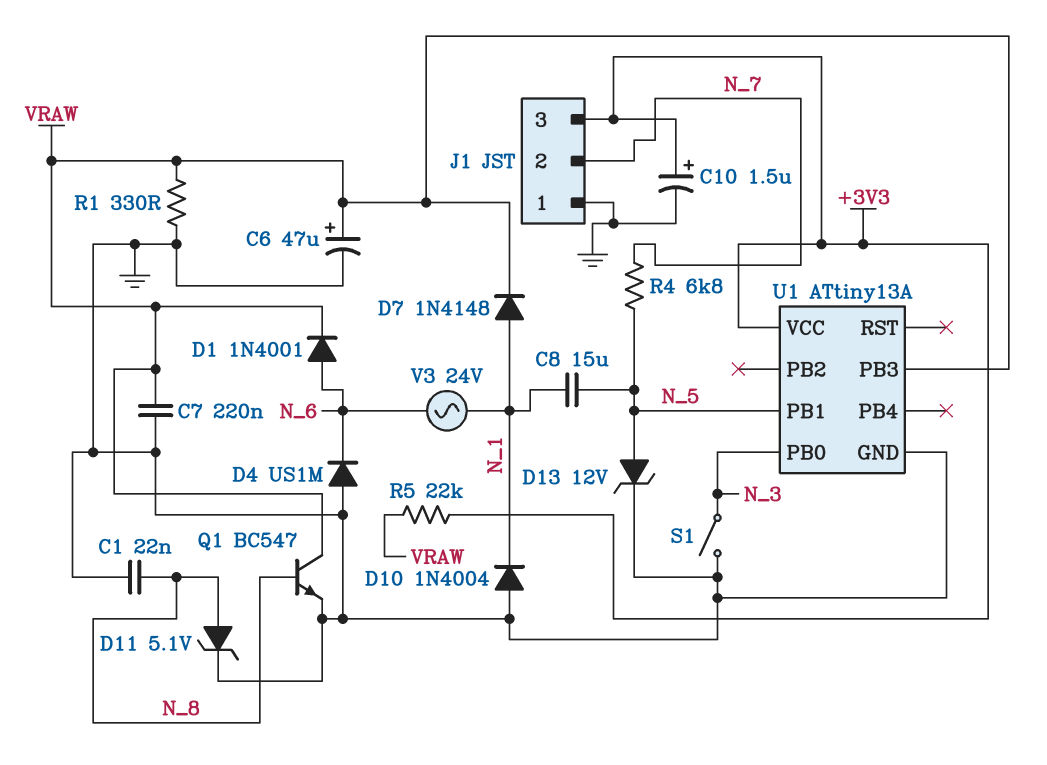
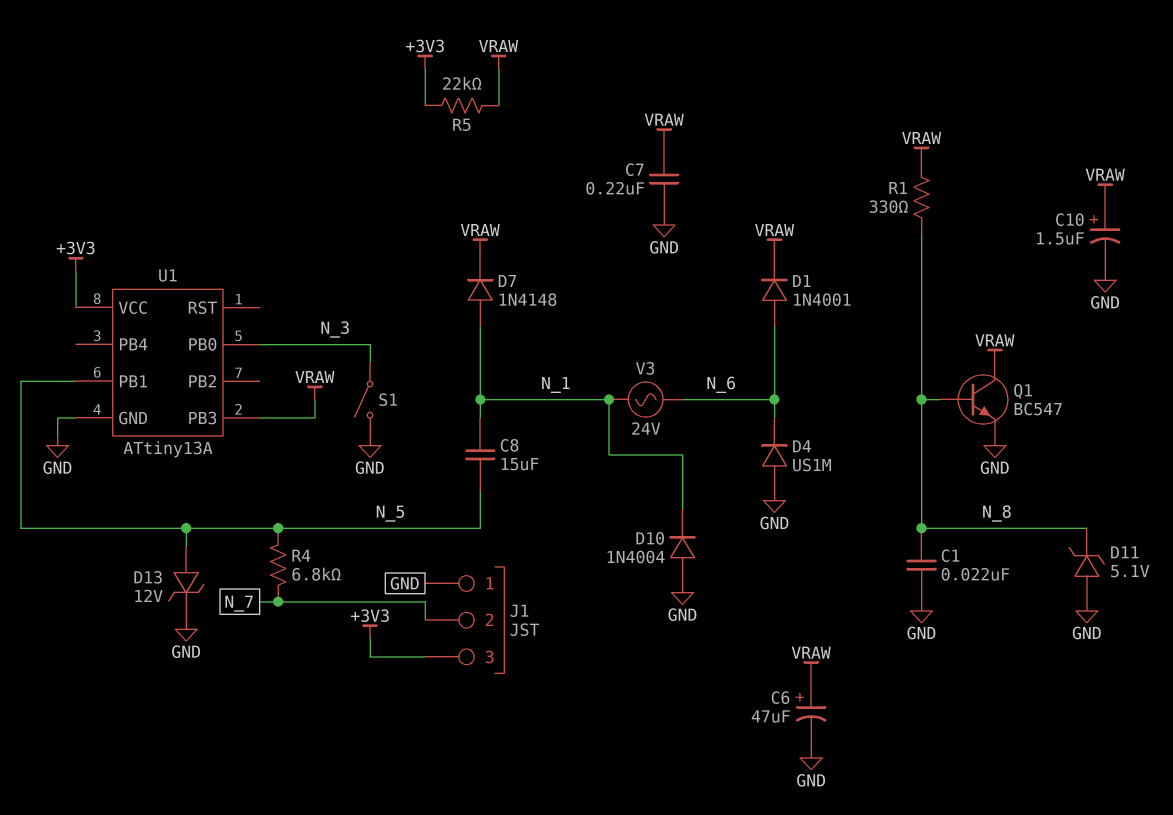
C10: 1.5uF (plus +3V3, minus GND) -> 1.5uF (plus VRAW, minus GND)
D11: zener 5.1V (A N_8, K GND) -> zener 5.1V (A GND, K N_8)
R1: 330 (GND, VRAW) -> 330 (N_8, VRAW)

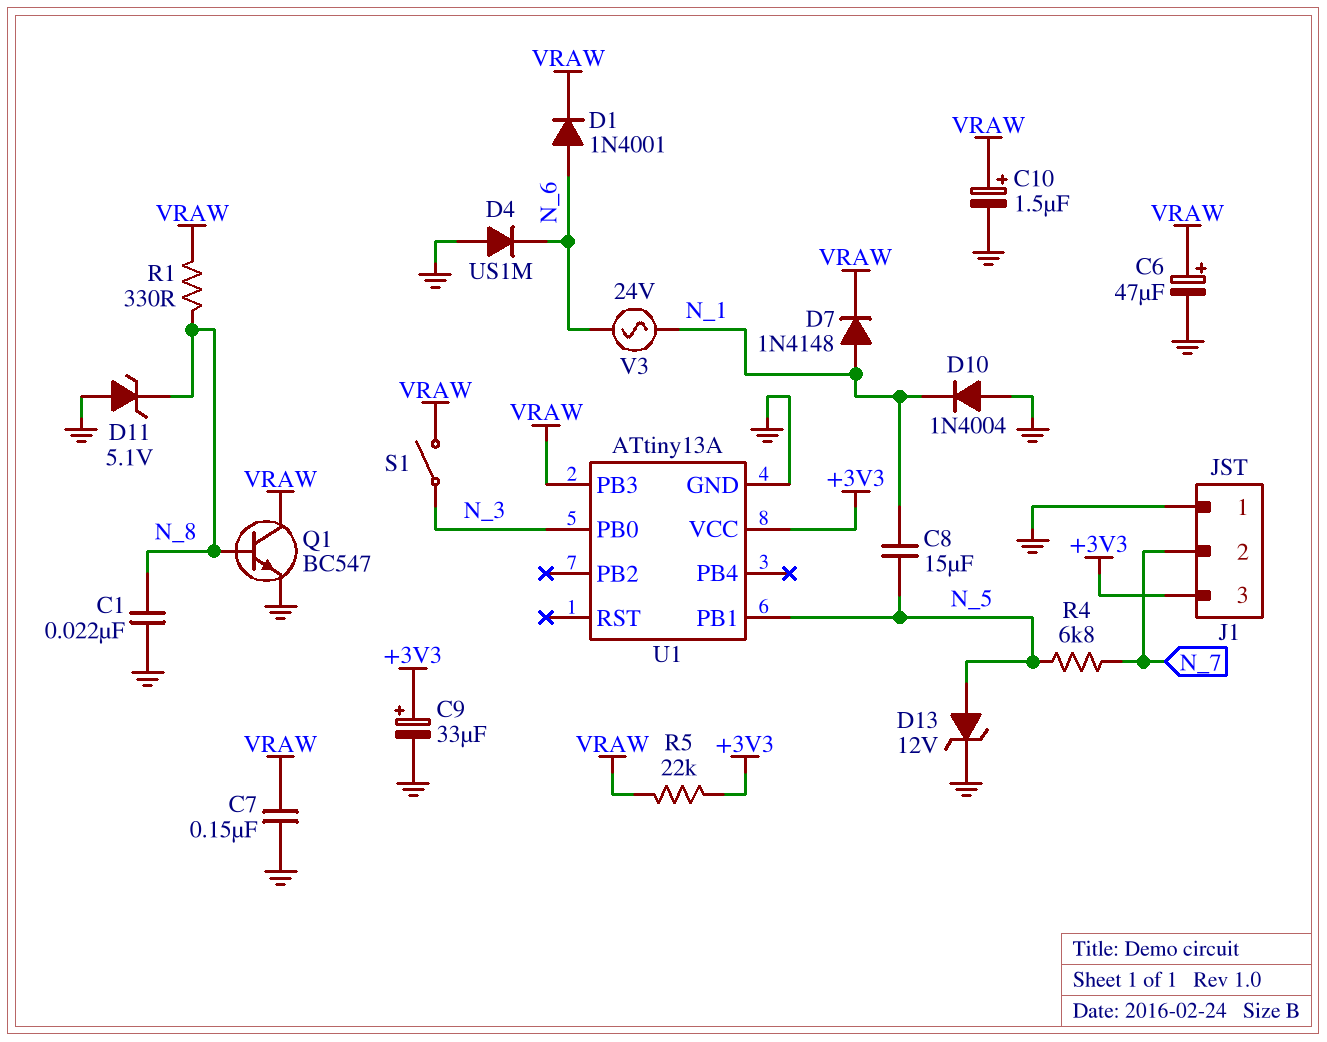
C7: 220nF (GND, VRAW) -> 150nF (GND, VRAW)
C9: none -> 33uF (plus +3V3, minus GND)
S1: switch (GND, N_3) -> switch (N_3, VRAW)

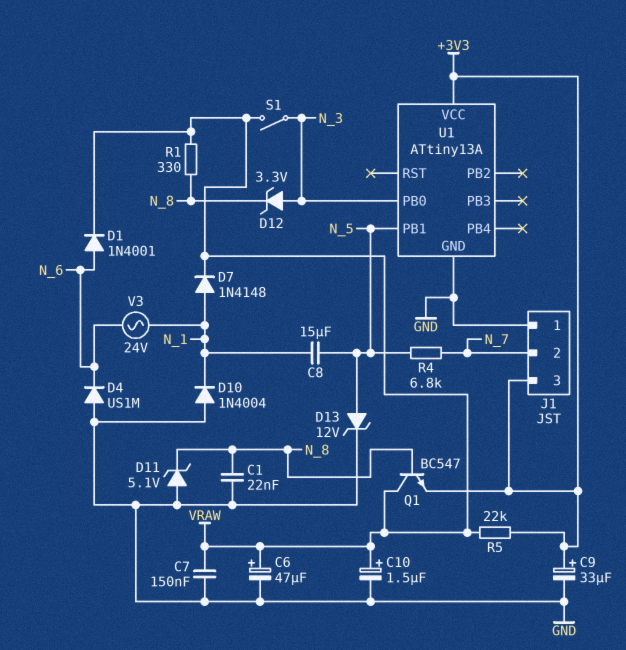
D12: none -> zener 3.3V (A N_3, K N_8)
Q1: NPN BC547 (B N_8, C VRAW, E GND) -> NPN BC547 (B N_8, C VRAW, E +3V3)
U1 pin PB3: VRAW -> none

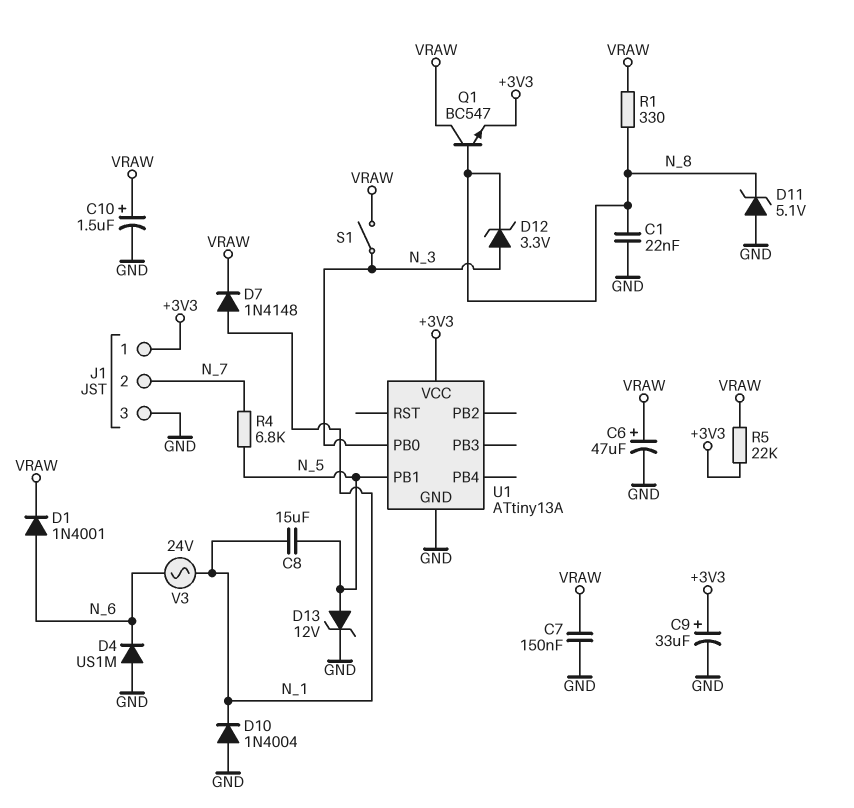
J1 pin 1: GND -> +3V3
J1 pin 3: +3V3 -> GND

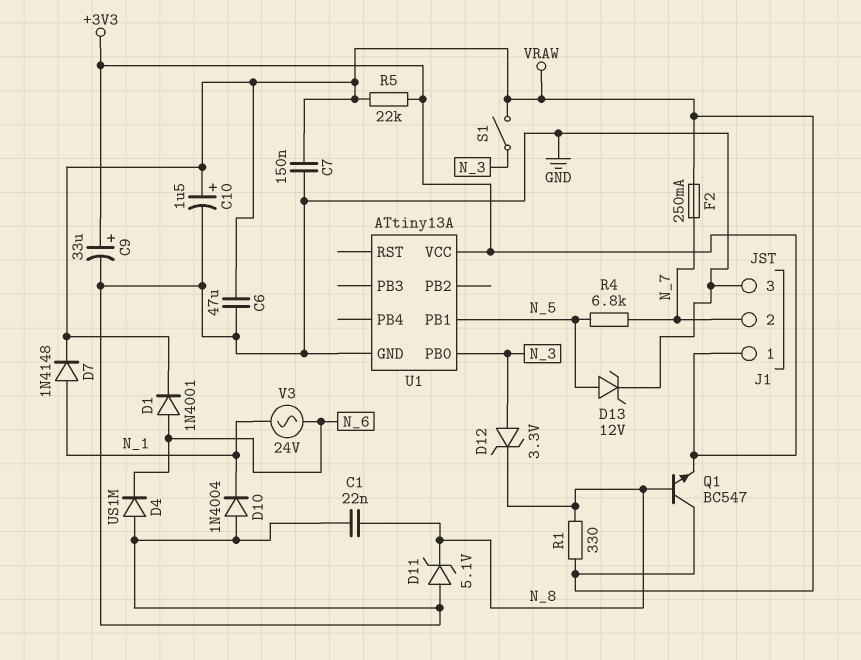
C6: 47uF (plus VRAW, minus GND) -> 47uF (GND, VRAW)
C8: 15uF (N_1, N_5) -> none
F2: none -> 250mA (N_7, VRAW)

